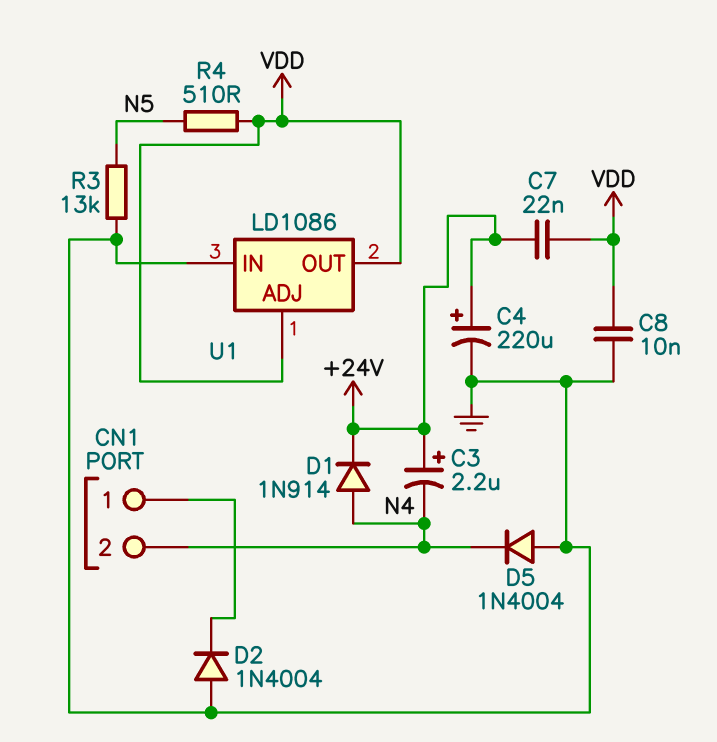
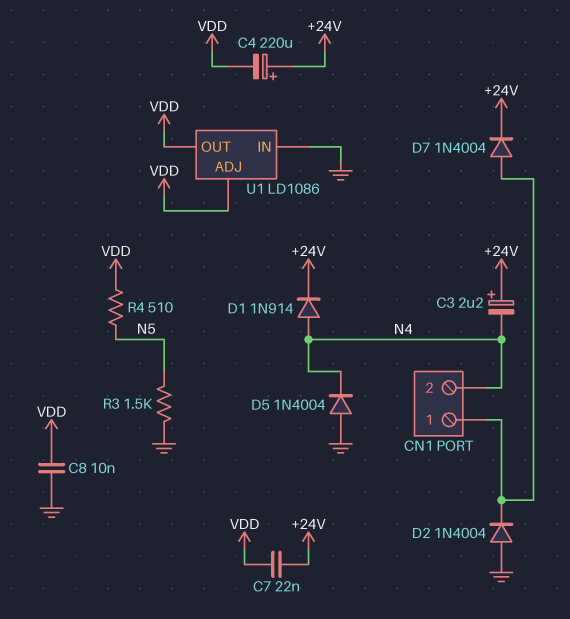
C4: 220uF (plus +24V, minus GND) -> 220uF (plus +24V, minus VDD)
D7: none -> diode 1N4004 (A CN1/1, K +24V)
R3: 13k (GND, N5) -> 1.5k (GND, N5)

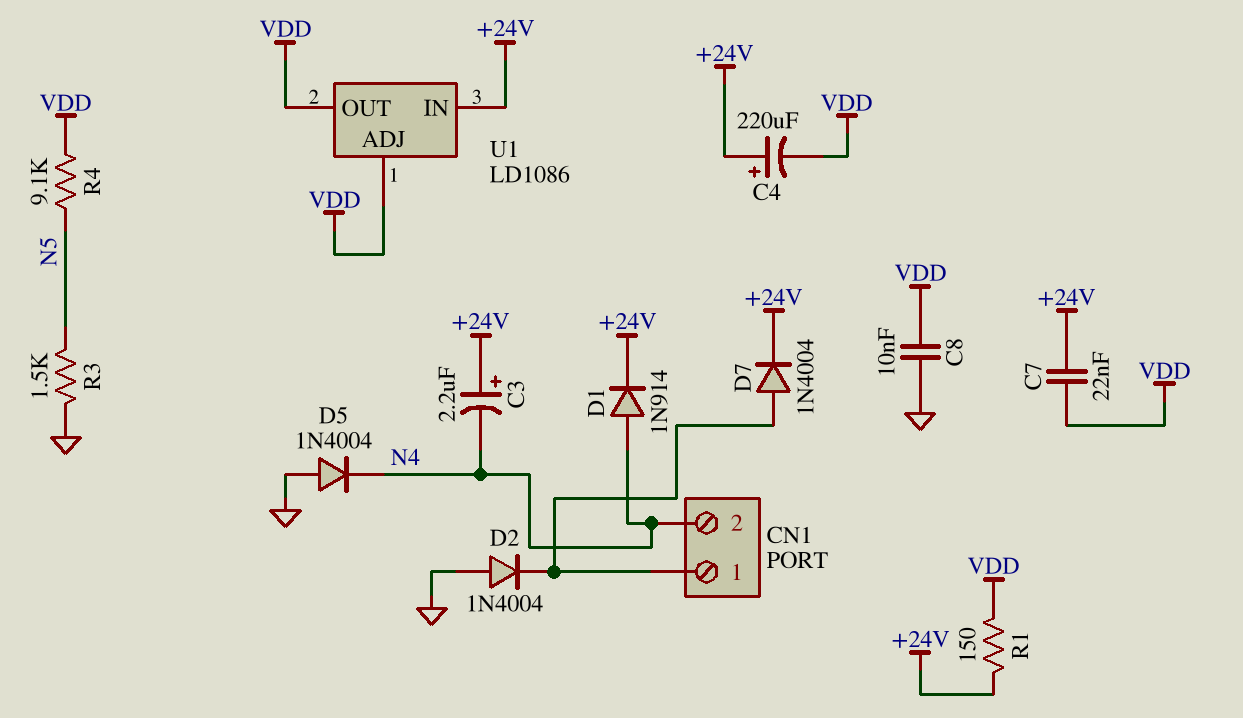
R1: none -> 150 (+24V, VDD)
R4: 510 (N5, VDD) -> 9.1k (N5, VDD)
U1 pin IN: GND -> +24V

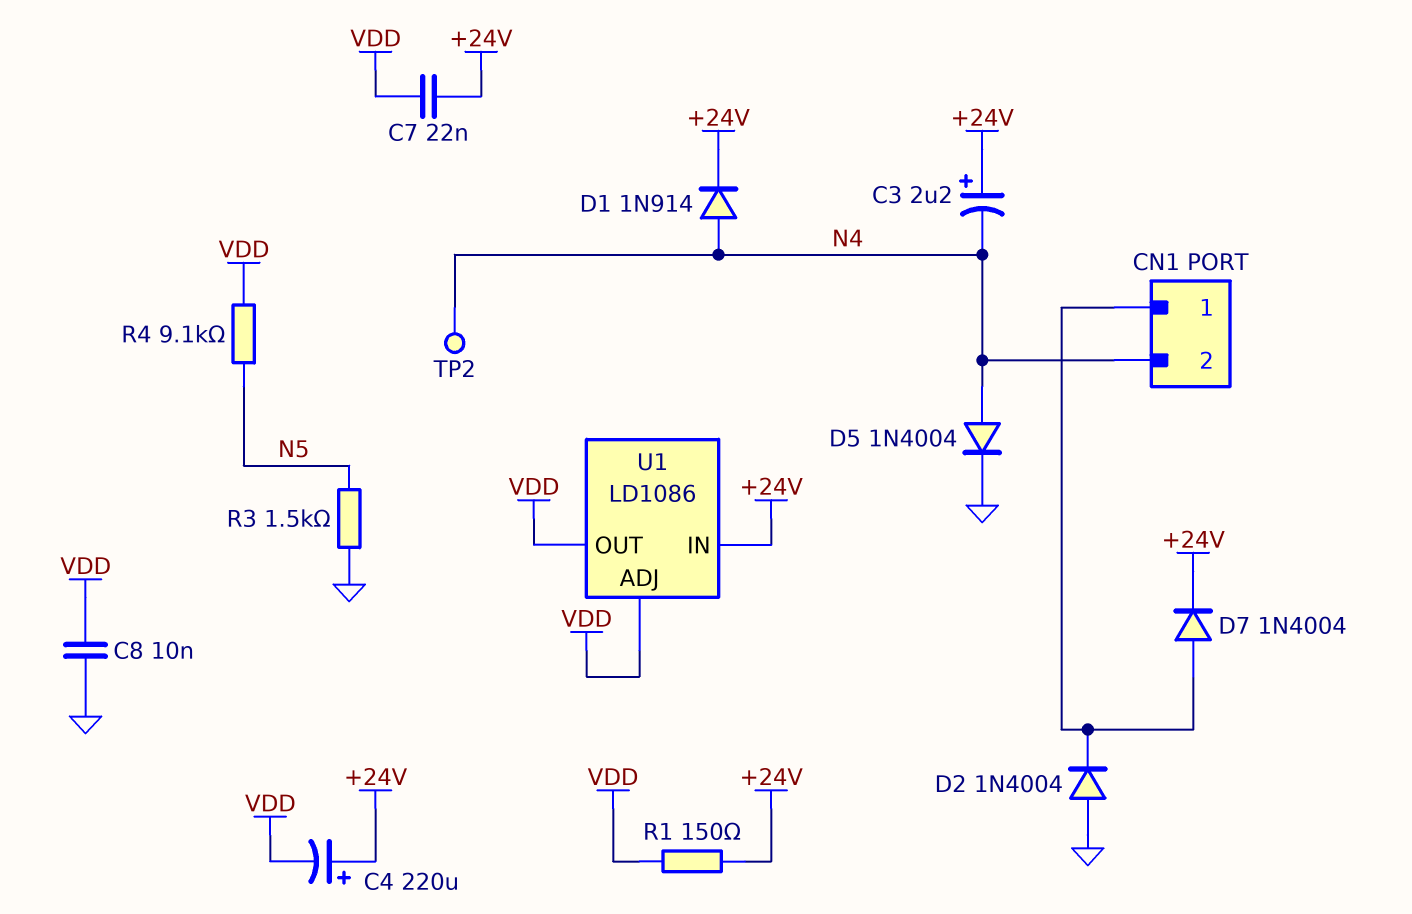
D5: diode 1N4004 (A GND, K N4) -> diode 1N4004 (A N4, K GND)
TP2: none -> test point (N4)

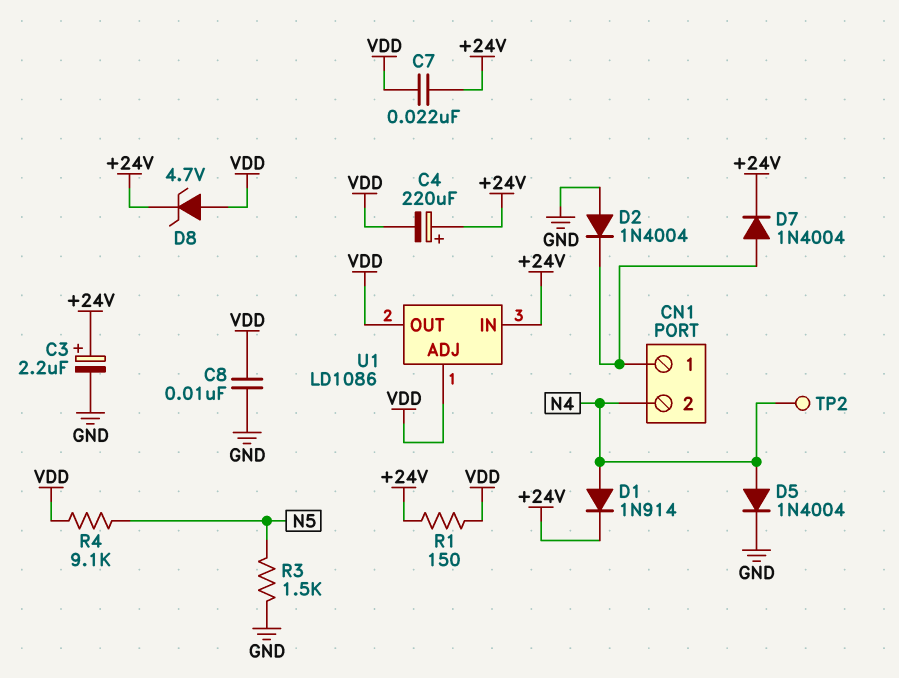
C3: 2.2uF (plus +24V, minus N4) -> 2.2uF (plus +24V, minus GND)
D8: none -> zener 4.7V (A VDD, K +24V)

